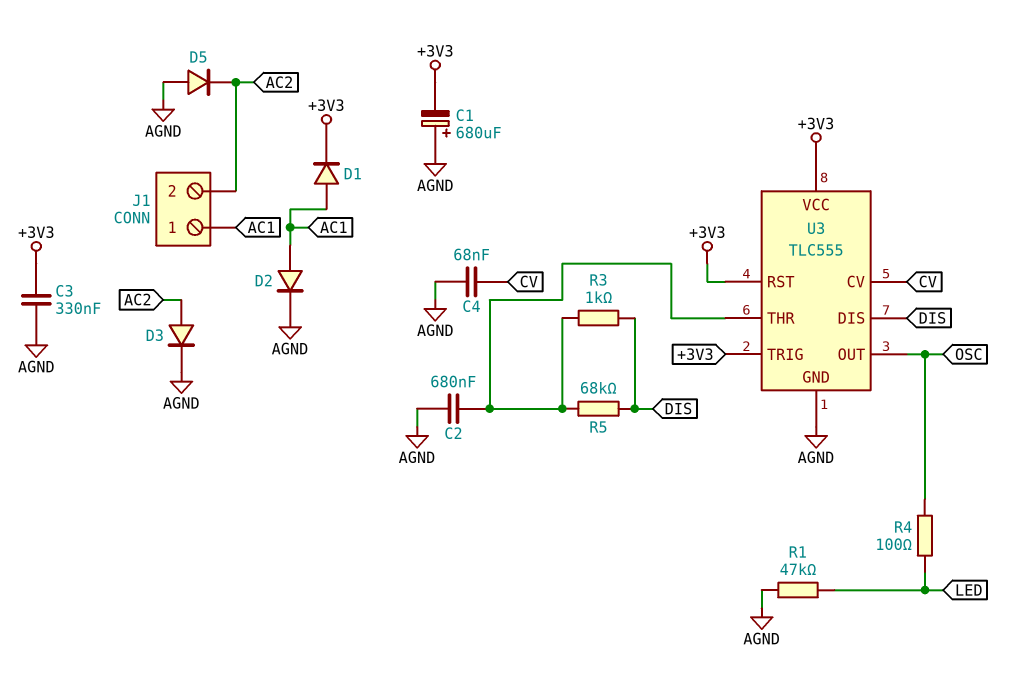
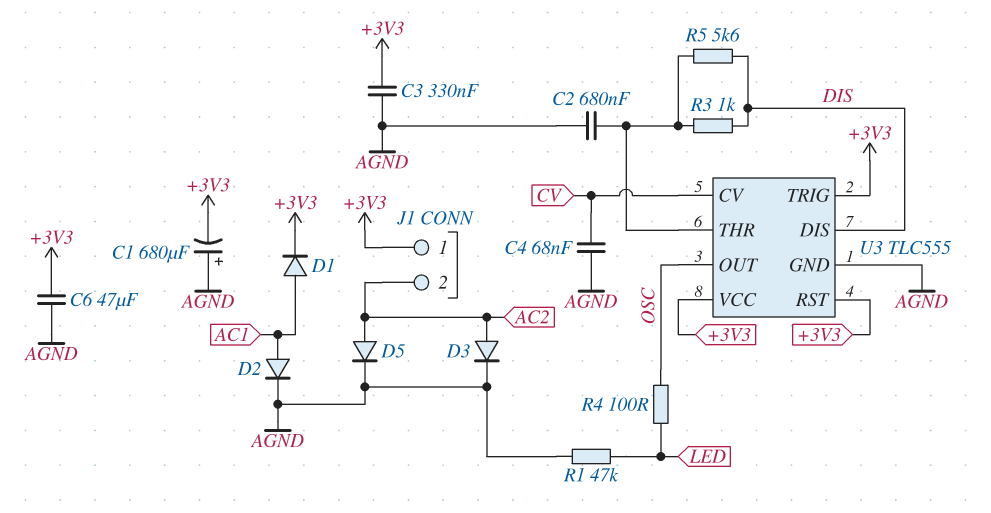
C6: none -> 47uF (+3V3, AGND)
D5: diode (A AGND, K AC2) -> diode (A AC2, K AGND)
J1 pin 1: AC1 -> +3V3
R5: 68k (DIS, U3/THR) -> 5.6k (DIS, U3/THR)

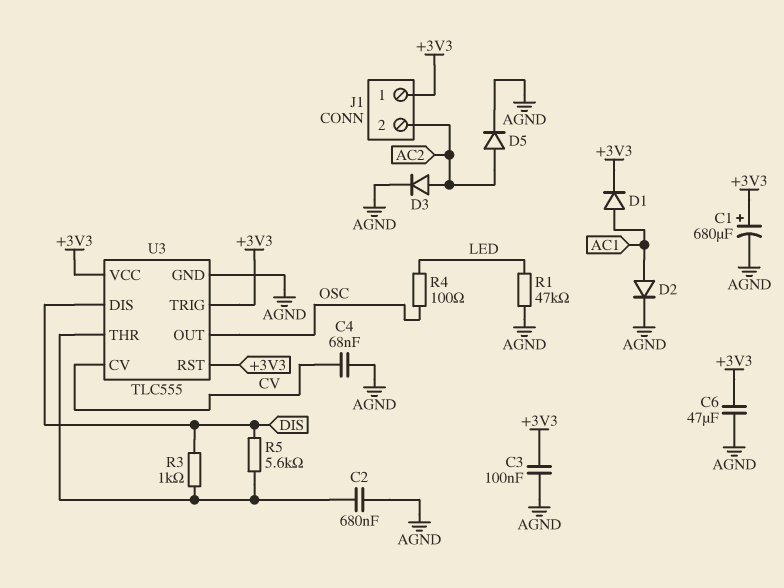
C1: 680uF (plus AGND, minus +3V3) -> 680uF (plus +3V3, minus AGND)
C3: 330nF (+3V3, AGND) -> 100nF (+3V3, AGND)

